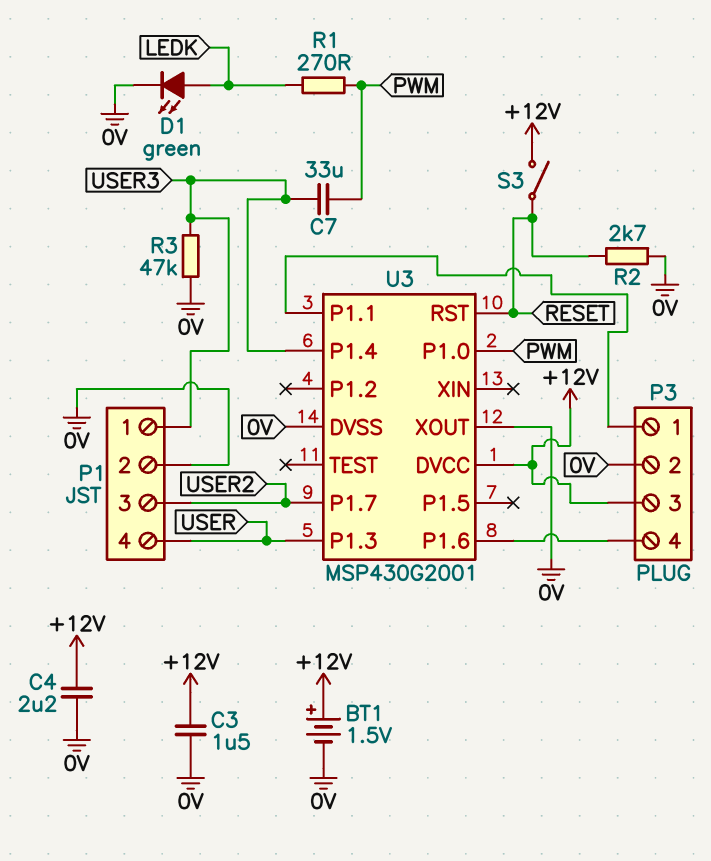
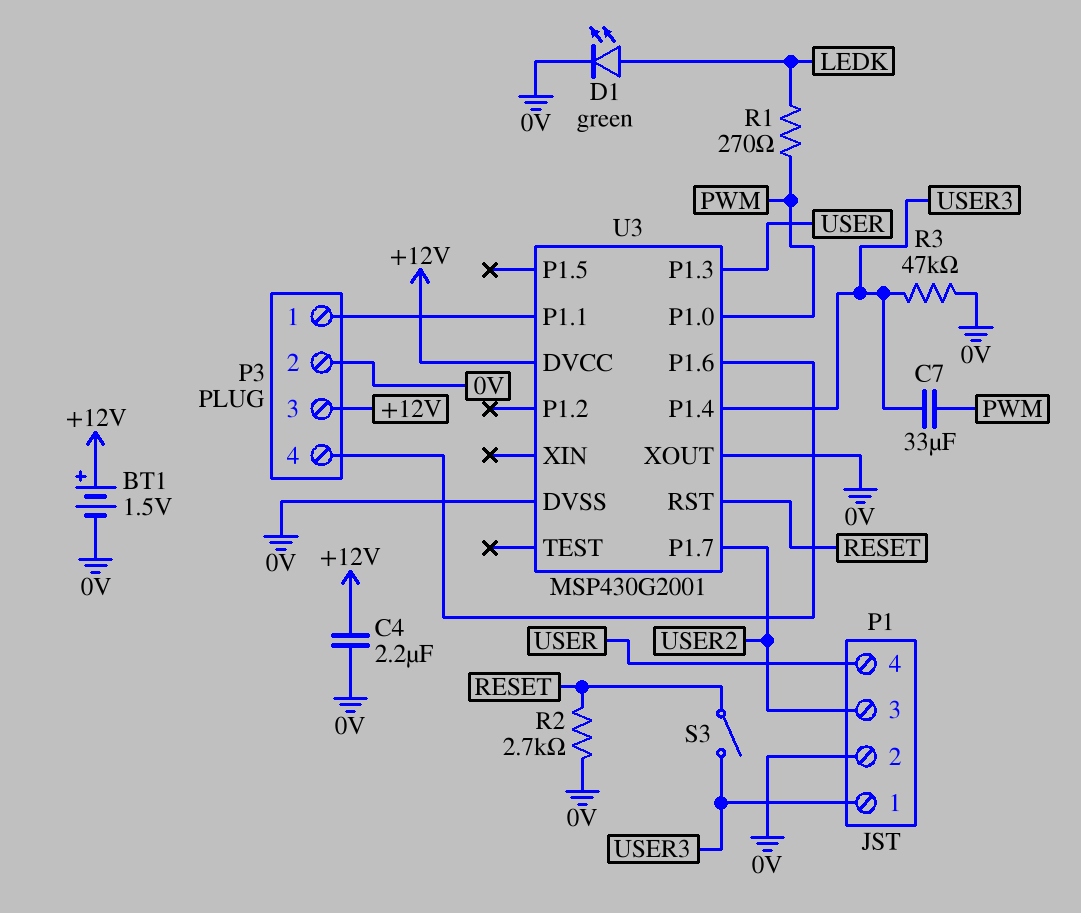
C3: 1.5uF (+12V, 0V) -> none
S3: switch (+12V, RESET) -> switch (RESET, USER3)

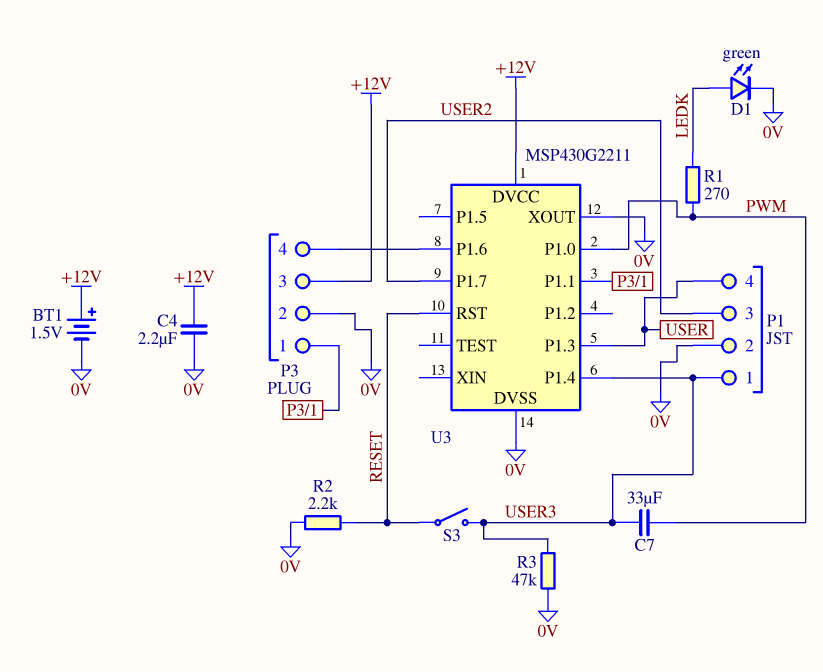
R2: 2.7k (0V, RESET) -> 2.2k (0V, RESET)
U3: MSP430G2001 -> MSP430G2211

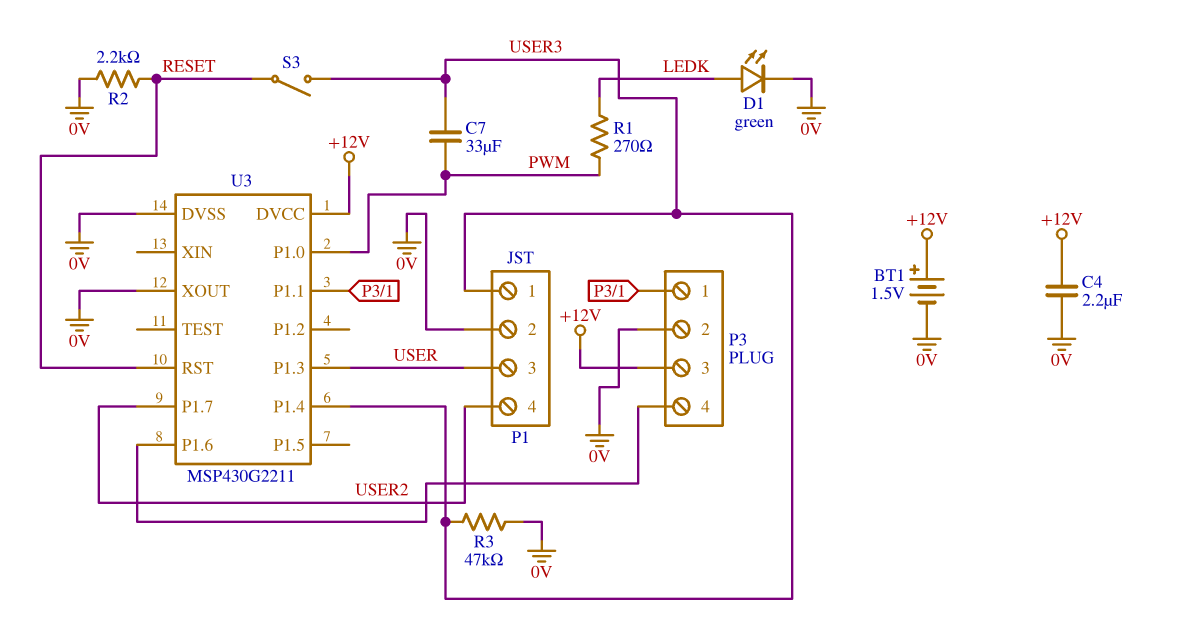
P1 pin 3: USER2 -> USER
P1 pin 4: USER -> USER2

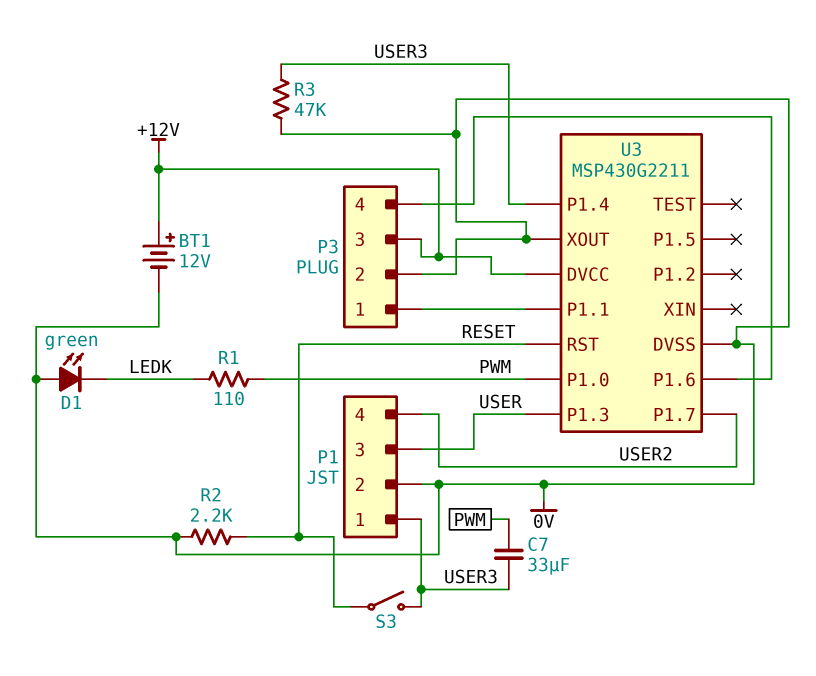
BT1: 1.5V (plus +12V, minus 0V) -> 12V (plus +12V, minus 0V)
C4: 2.2uF (+12V, 0V) -> none
D1: LED green (A LEDK, K 0V) -> LED green (A 0V, K LEDK)
R1: 270 (LEDK, PWM) -> 110 (LEDK, PWM)

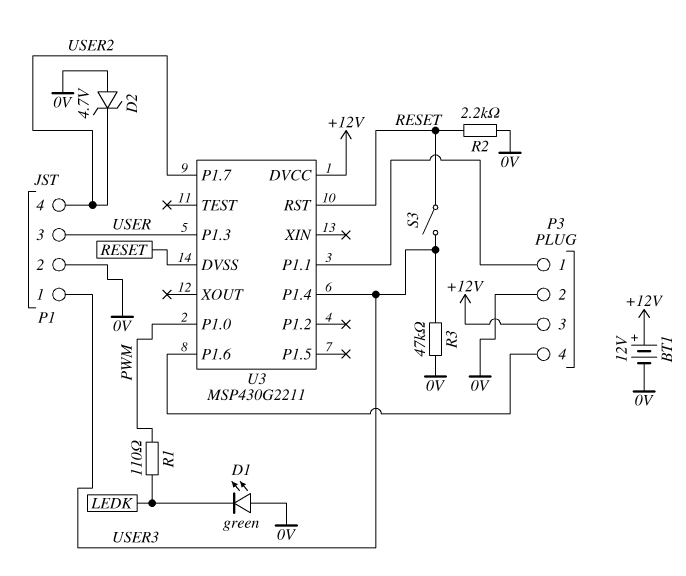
C7: 33uF (PWM, USER3) -> none
D2: none -> zener 4.7V (A 0V, K USER2)
U3 pin DVSS: 0V -> RESET
U3 pin XOUT: 0V -> none

